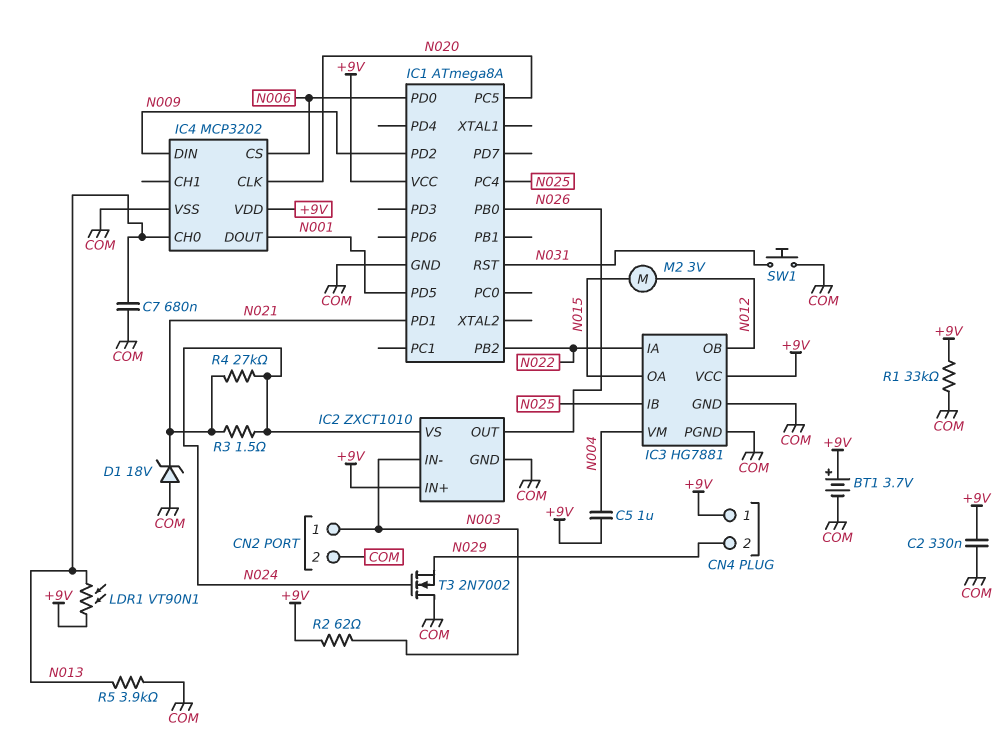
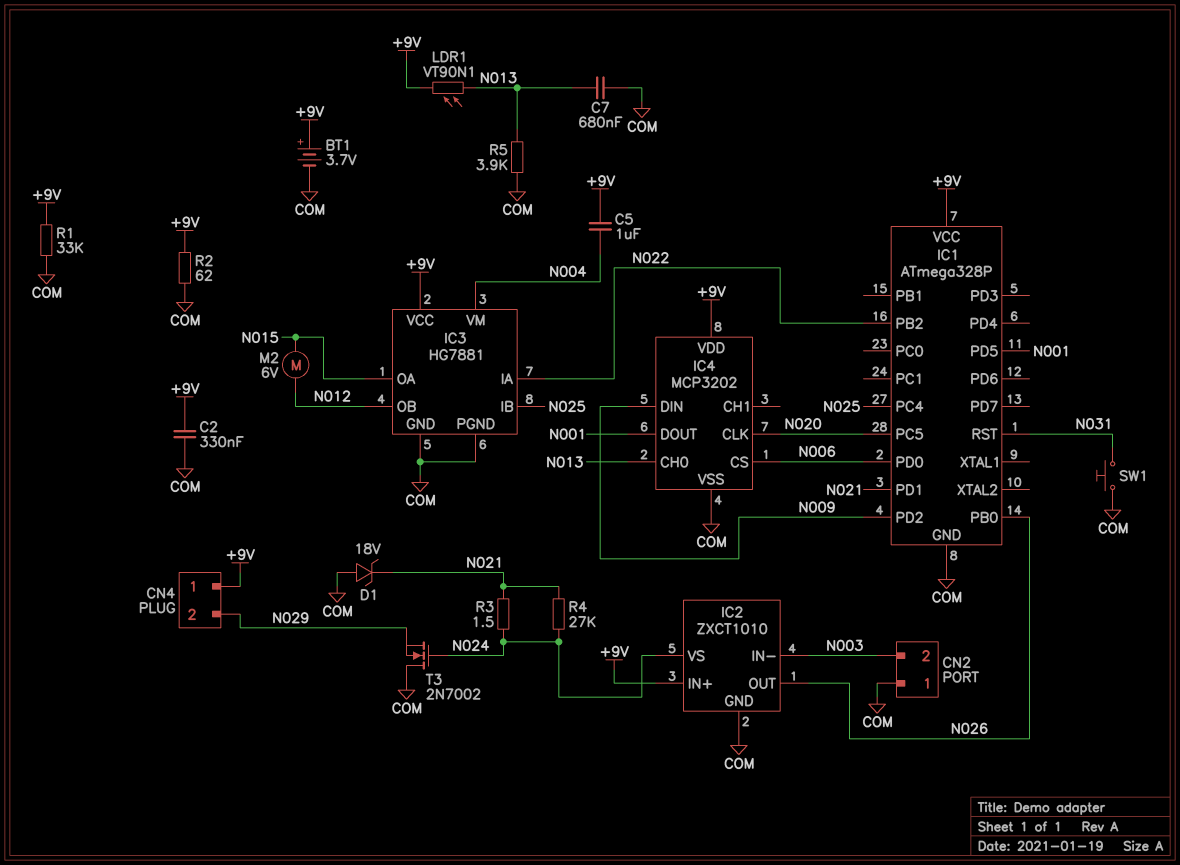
CN2 pin 1: N003 -> COM
CN2 pin 2: COM -> N003
IC1: ATmega8A -> ATmega328P
M2: motor 3V (N012, N015) -> motor 6V (N012, N015)
R2: 62 (+9V, N003) -> 62 (+9V, COM)

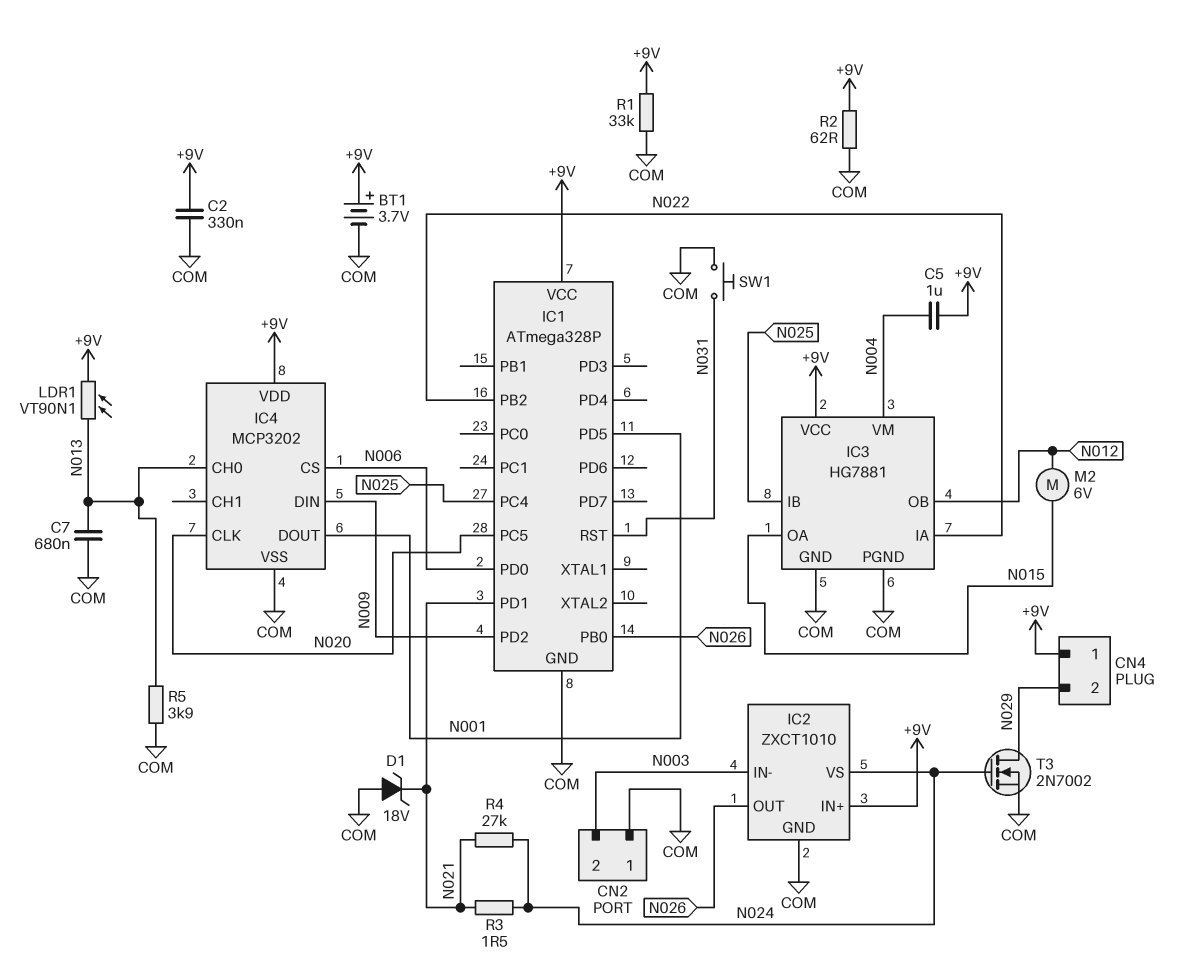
T3: NMOS 2N7002 (G N024, D COM, S N029) -> NMOS 2N7002 (G N024, D N029, S COM)

